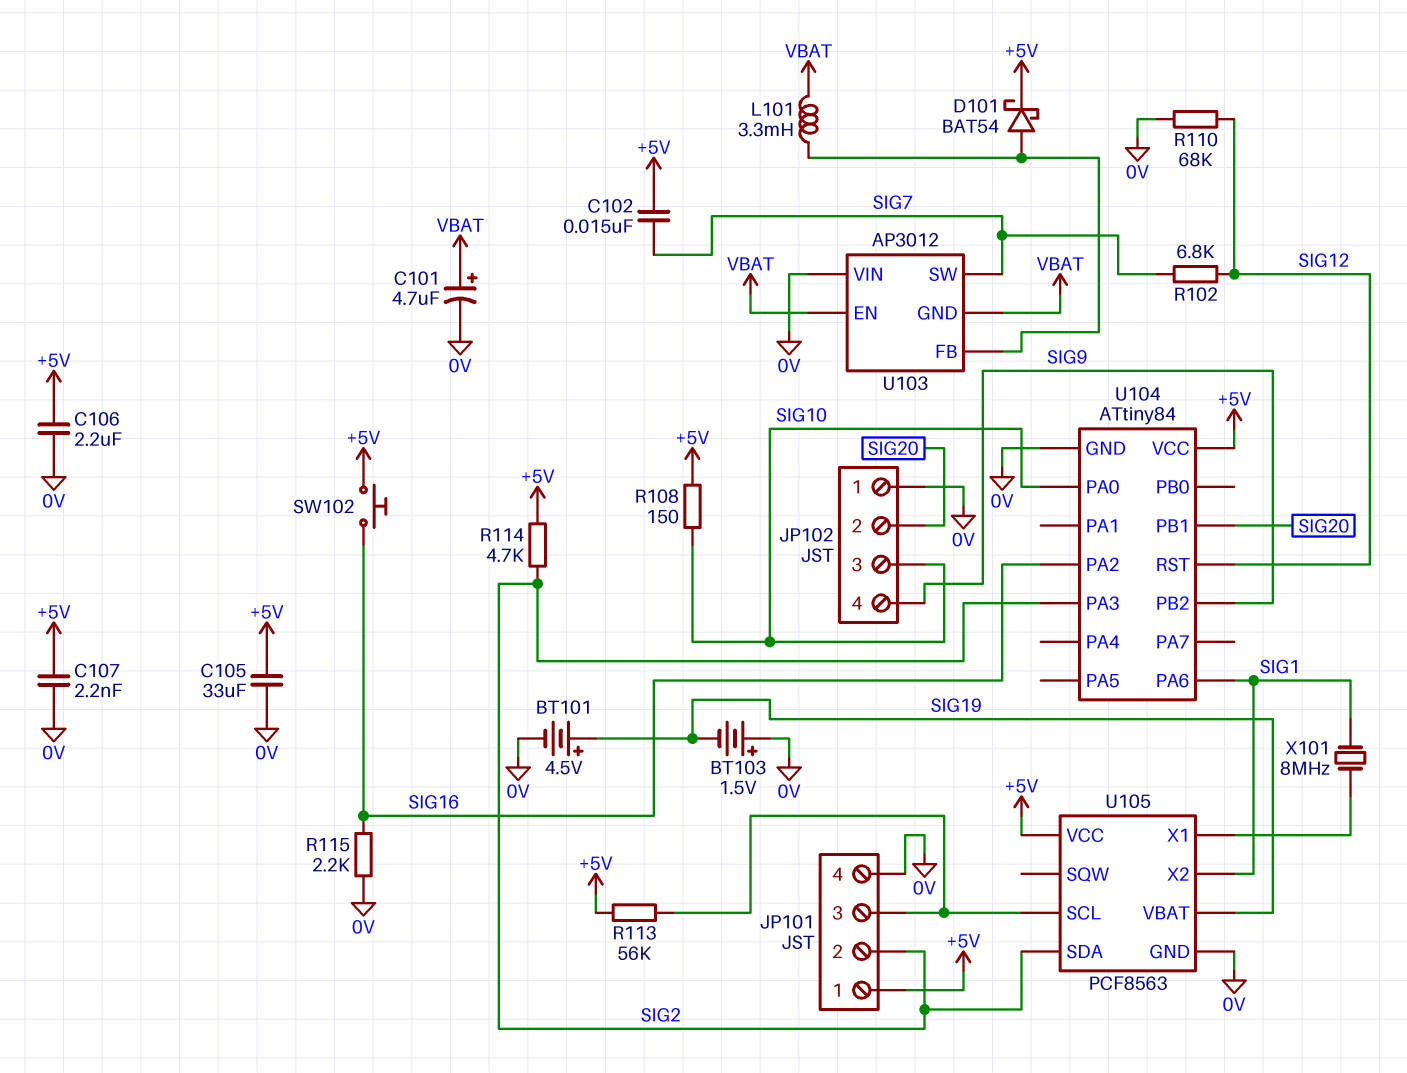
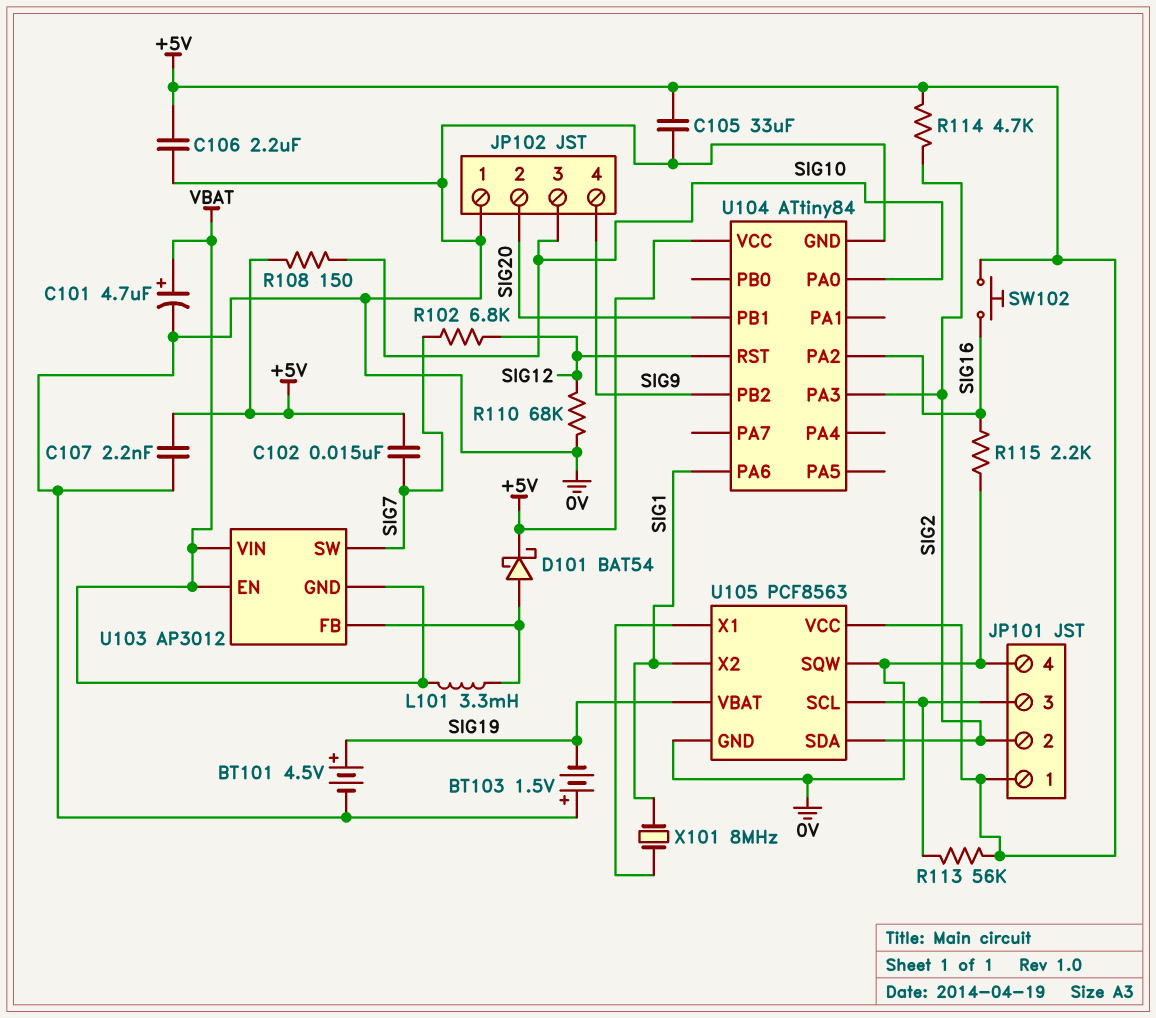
U103 pin VIN: 0V -> VBAT
U105 pin SQW: none -> 0V

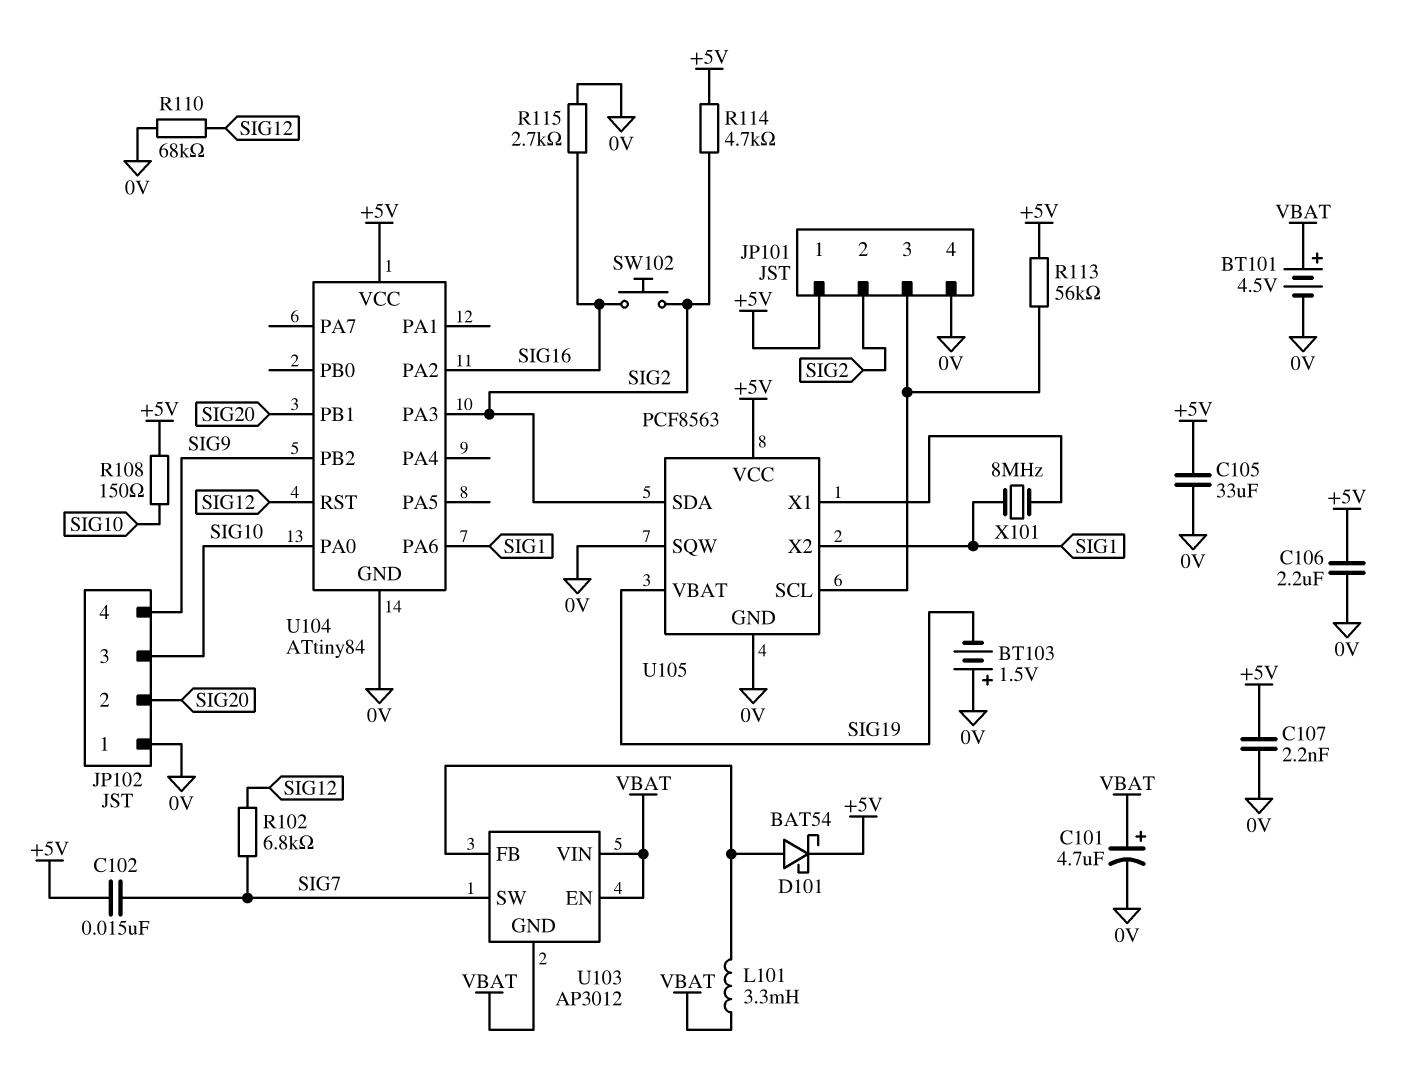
BT101: 4.5V (plus SIG19, minus 0V) -> 4.5V (plus VBAT, minus 0V)
R115: 2.2k (0V, SIG16) -> 2.7k (0V, SIG16)
SW102: button (+5V, SIG16) -> button (SIG2, SIG16)

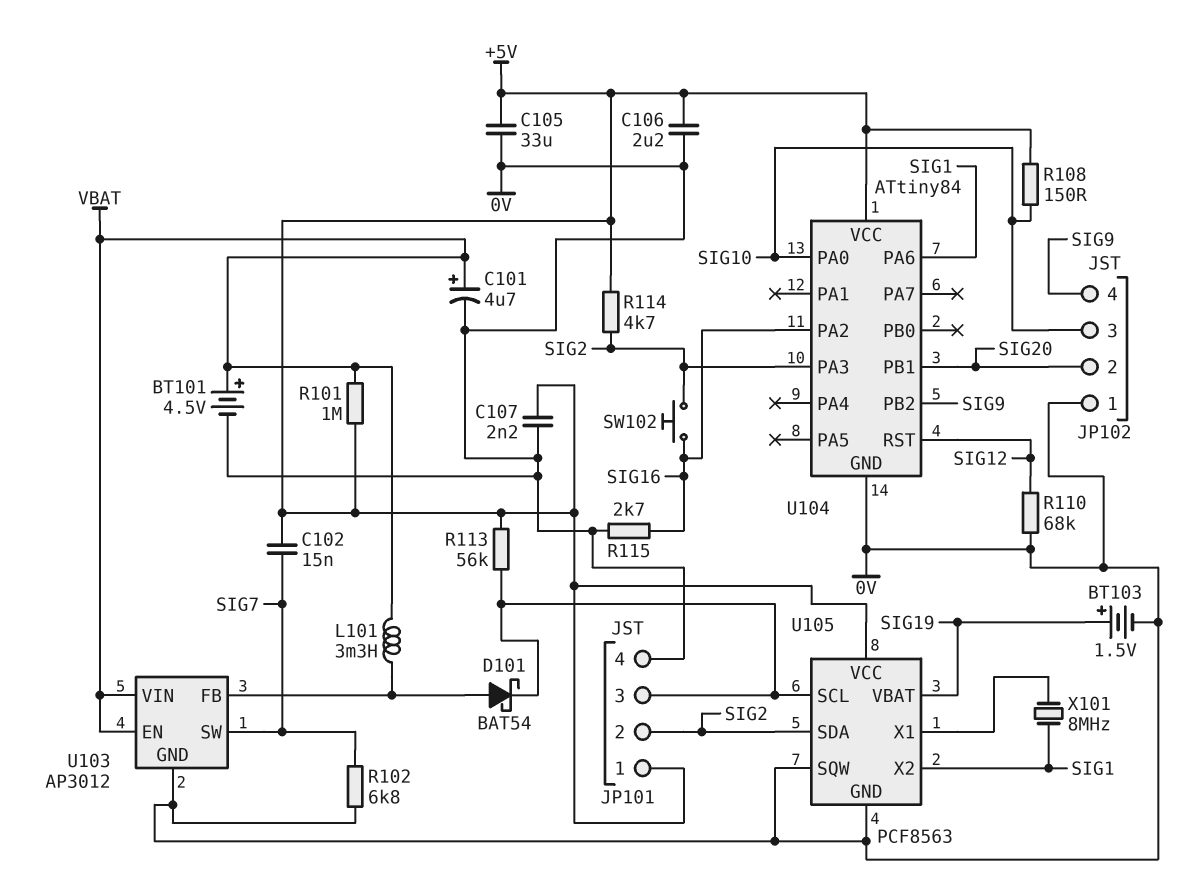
BT103: 1.5V (plus 0V, minus SIG19) -> 1.5V (plus SIG19, minus 0V)
D101: schottky BAT54 (A U103/FB, K +5V) -> schottky BAT54 (A U103/FB, K JP101/3)
R101: none -> 1M (+5V, VBAT)
R102: 6.8k (SIG7, SIG12) -> 6.8k (0V, SIG7)
U103 pin GND: VBAT -> 0V

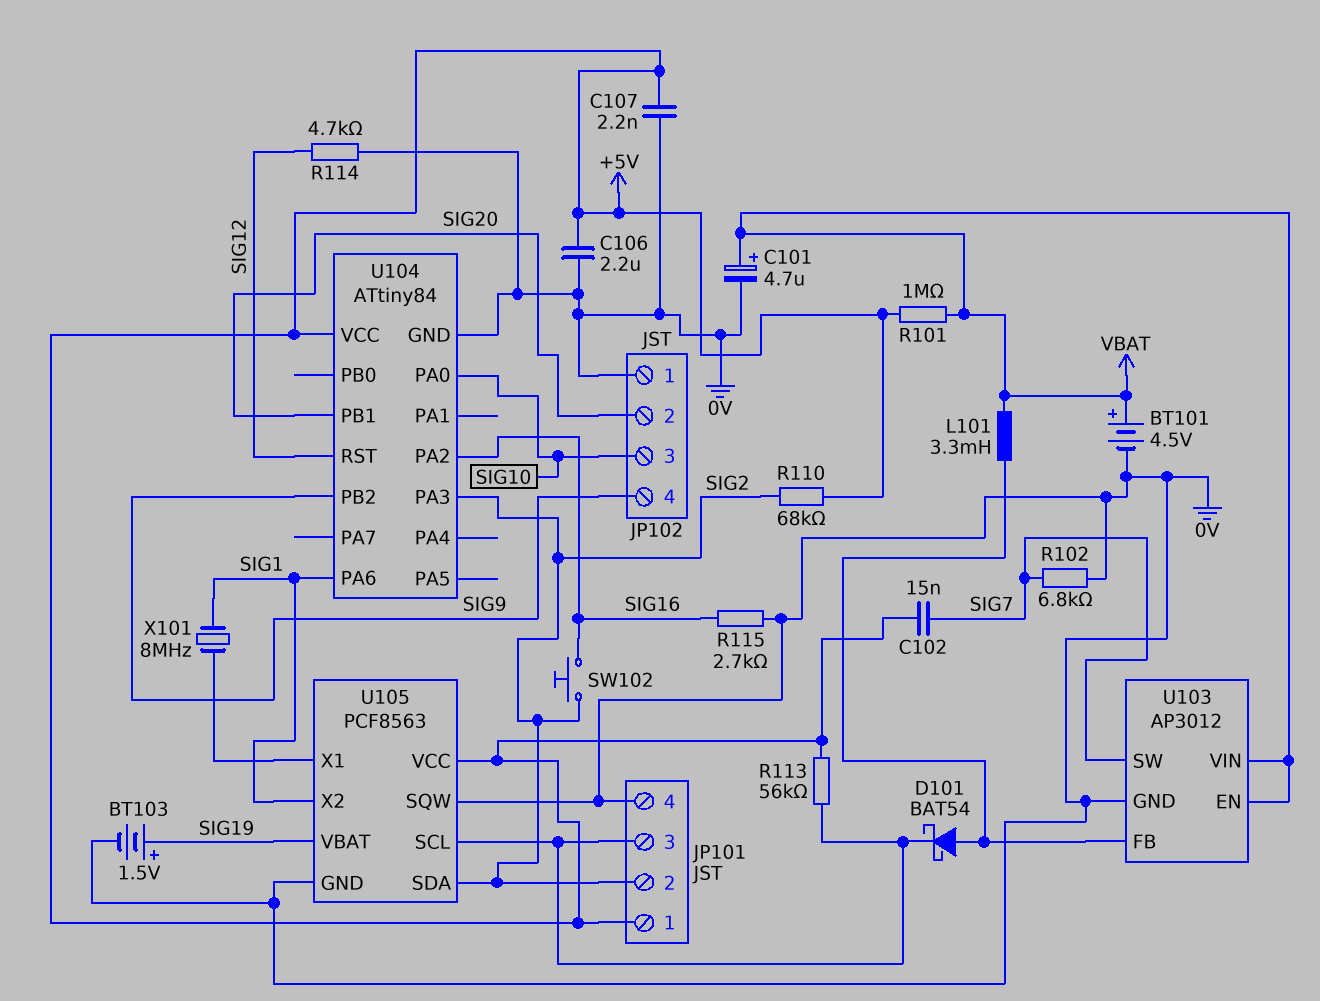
C105: 33uF (+5V, 0V) -> none
R108: 150 (+5V, SIG10) -> none
R110: 68k (0V, SIG12) -> 68k (+5V, SIG2)
R114: 4.7k (+5V, SIG2) -> 4.7k (0V, SIG12)

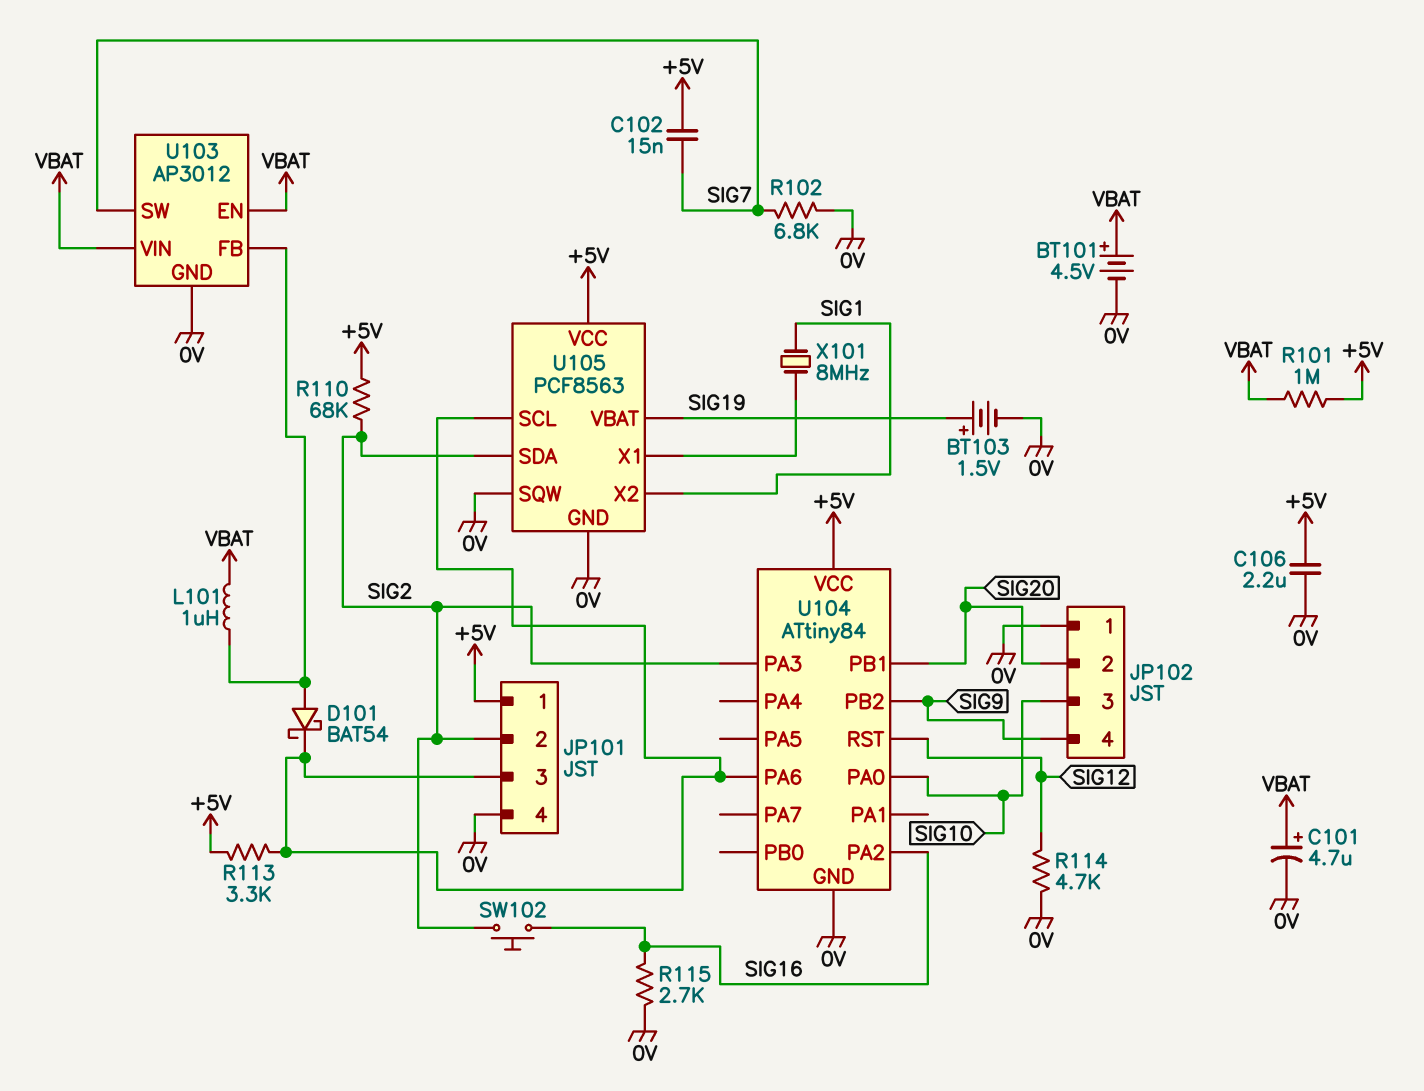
C107: 2.2nF (+5V, 0V) -> none
L101: 3.3mH (U103/FB, VBAT) -> 1uH (U103/FB, VBAT)
R113: 56k (+5V, JP101/3) -> 3.3k (+5V, JP101/3)
U104 pin PA6: SIG1 -> JP101/3

